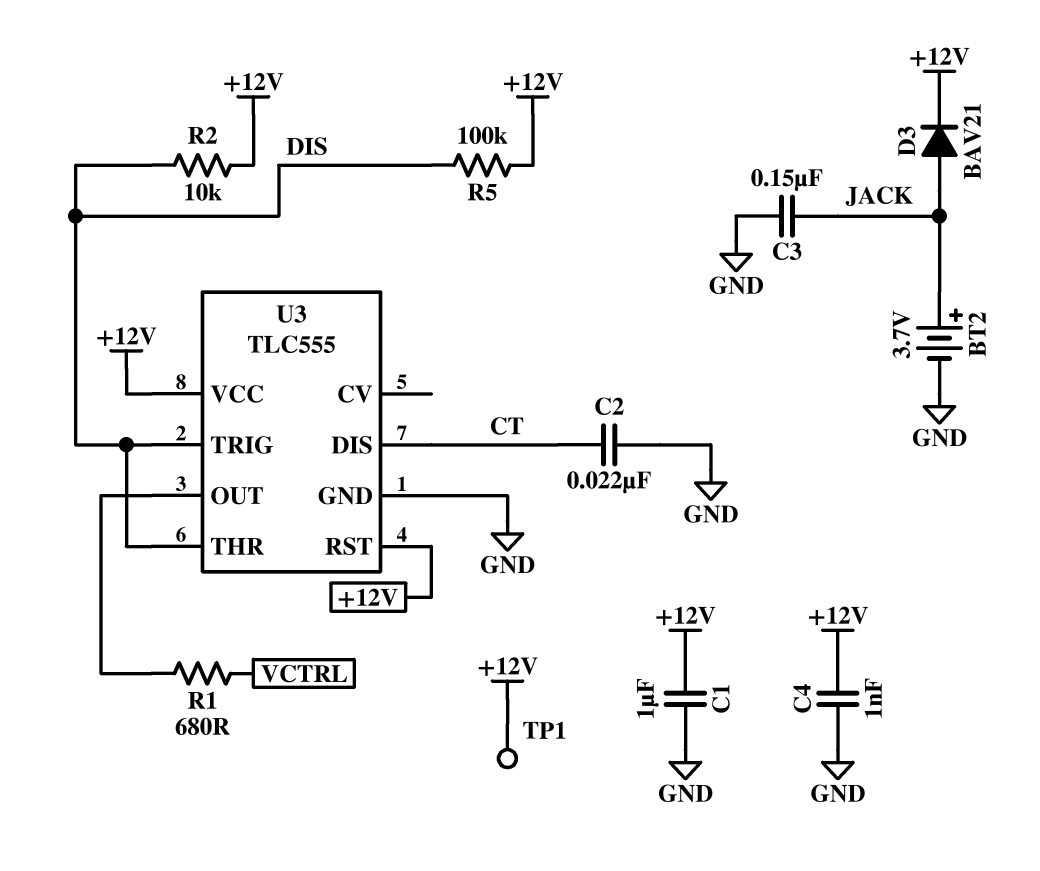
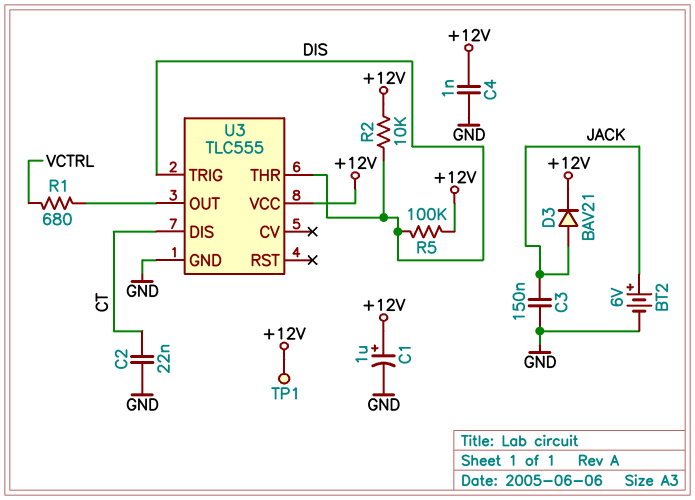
BT2: 3.7V (plus JACK, minus GND) -> 6V (plus JACK, minus GND)
C1: 1uF (+12V, GND) -> 1uF (plus +12V, minus GND)
U3 pin RST: +12V -> none

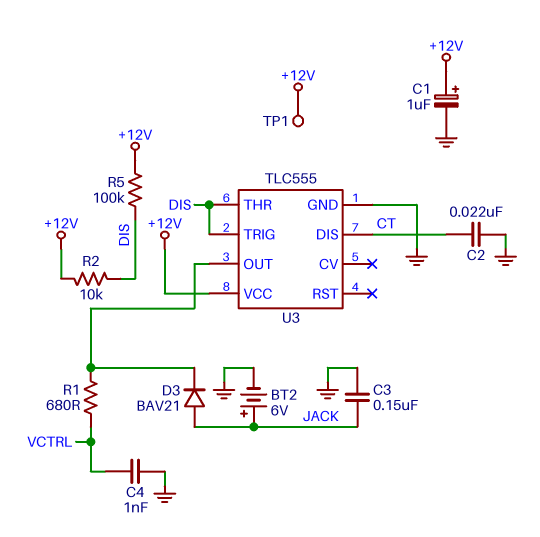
C4: 1nF (+12V, GND) -> 1nF (GND, VCTRL)
D3: diode BAV21 (A JACK, K +12V) -> diode BAV21 (A JACK, K U3/OUT)

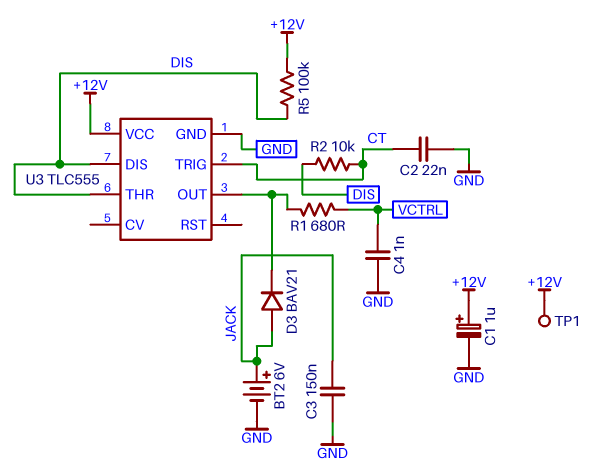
R2: 10k (+12V, DIS) -> 10k (CT, DIS)
U3 pin DIS: CT -> DIS
U3 pin TRIG: DIS -> CT

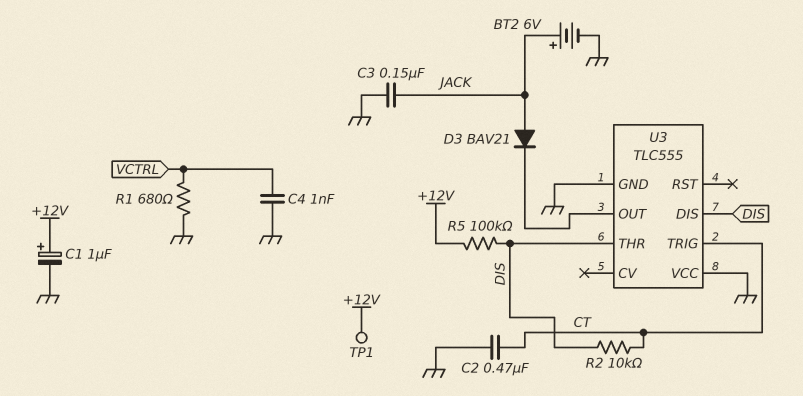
C2: 22nF (CT, GND) -> 470nF (CT, GND)
R1: 680 (U3/OUT, VCTRL) -> 680 (GND, VCTRL)
U3 pin VCC: +12V -> GND

